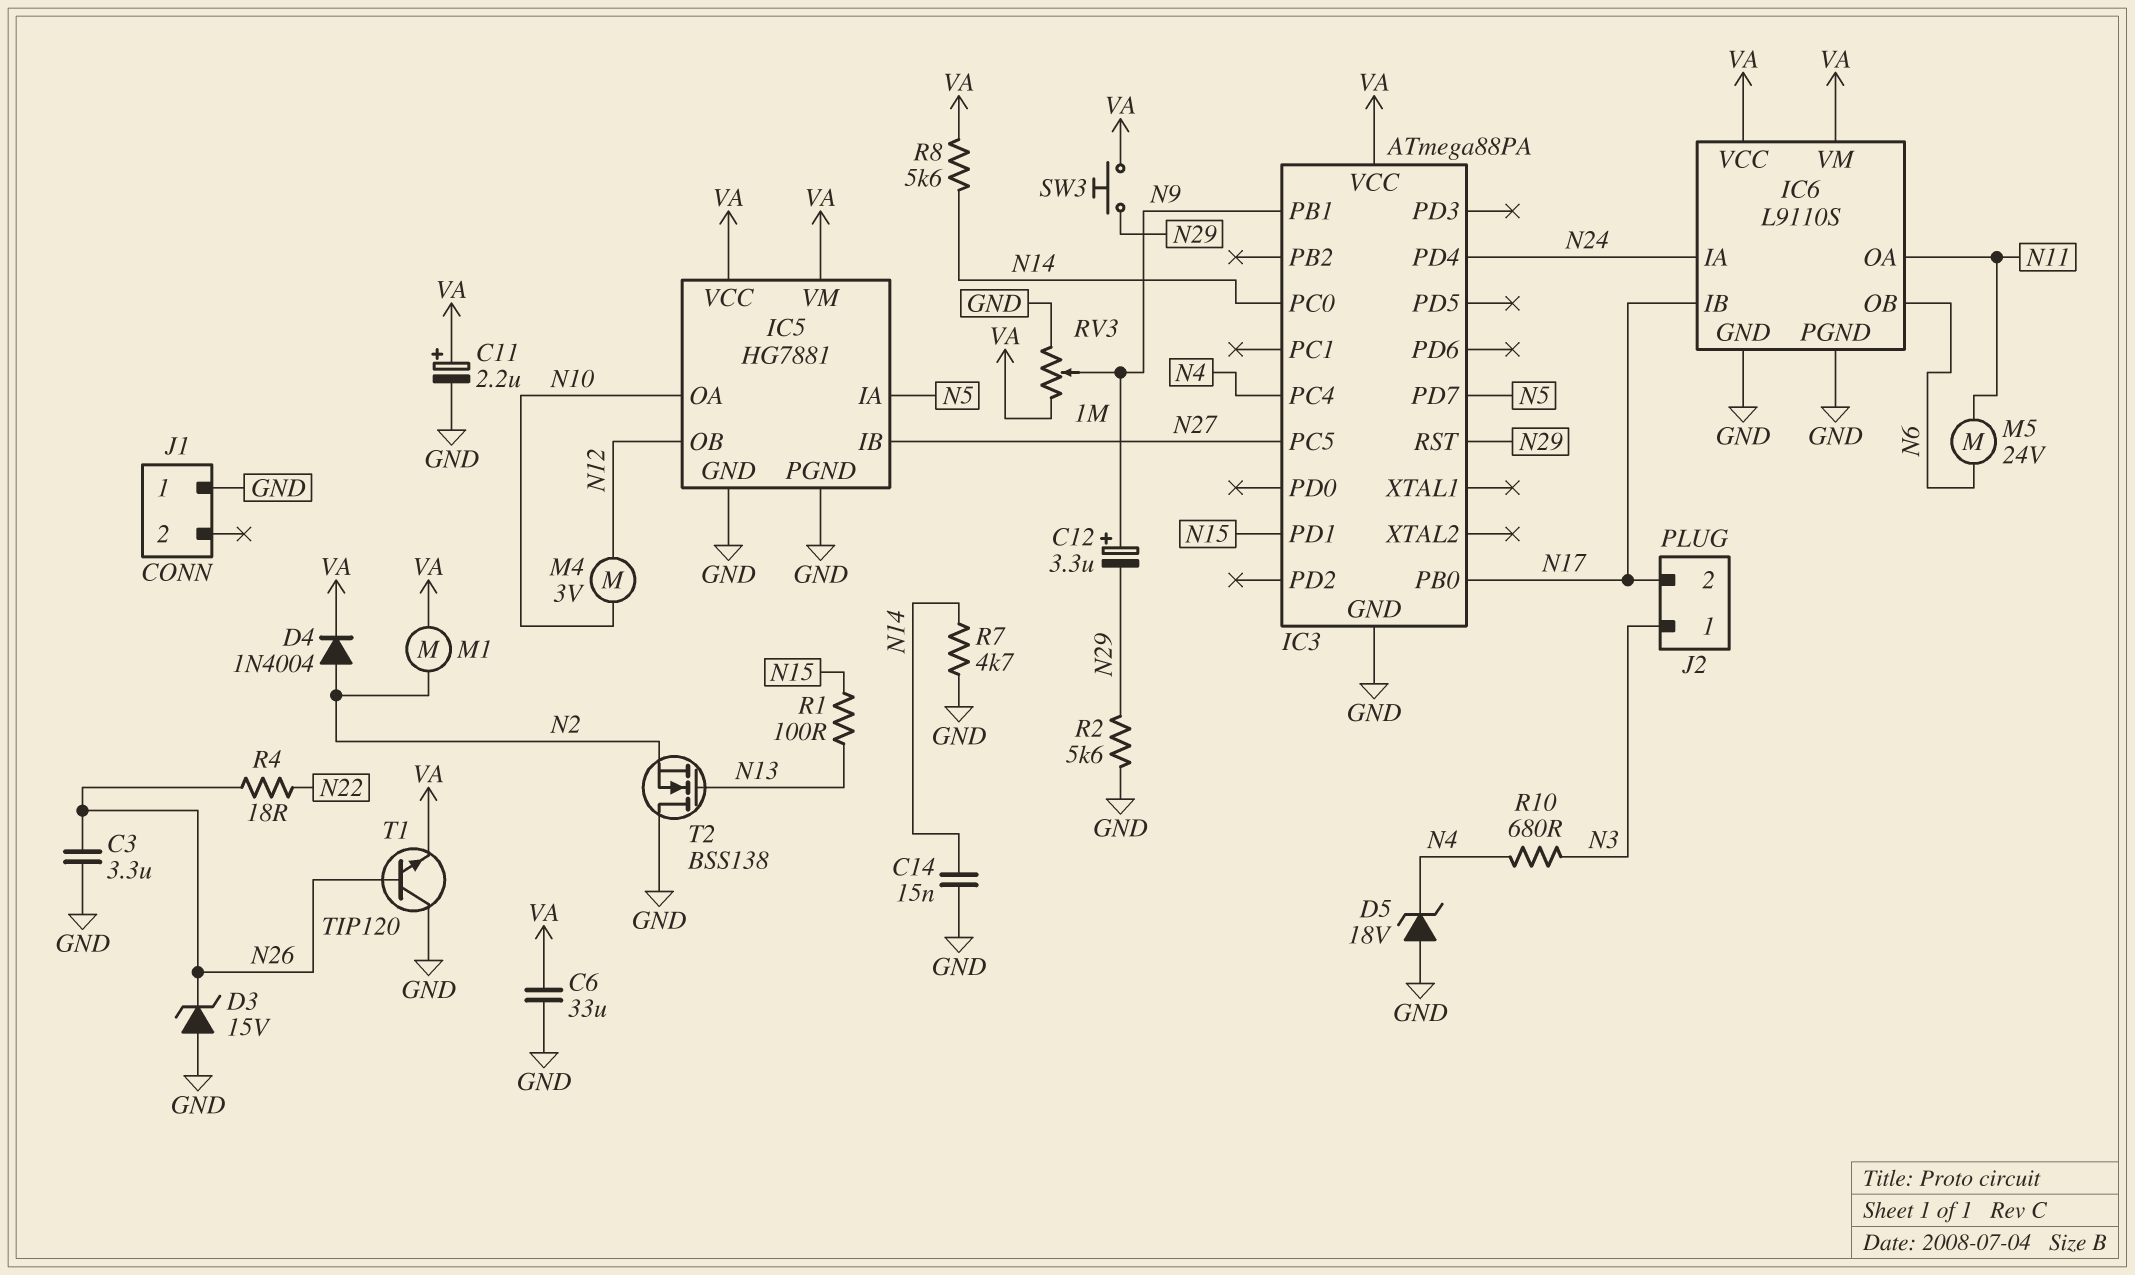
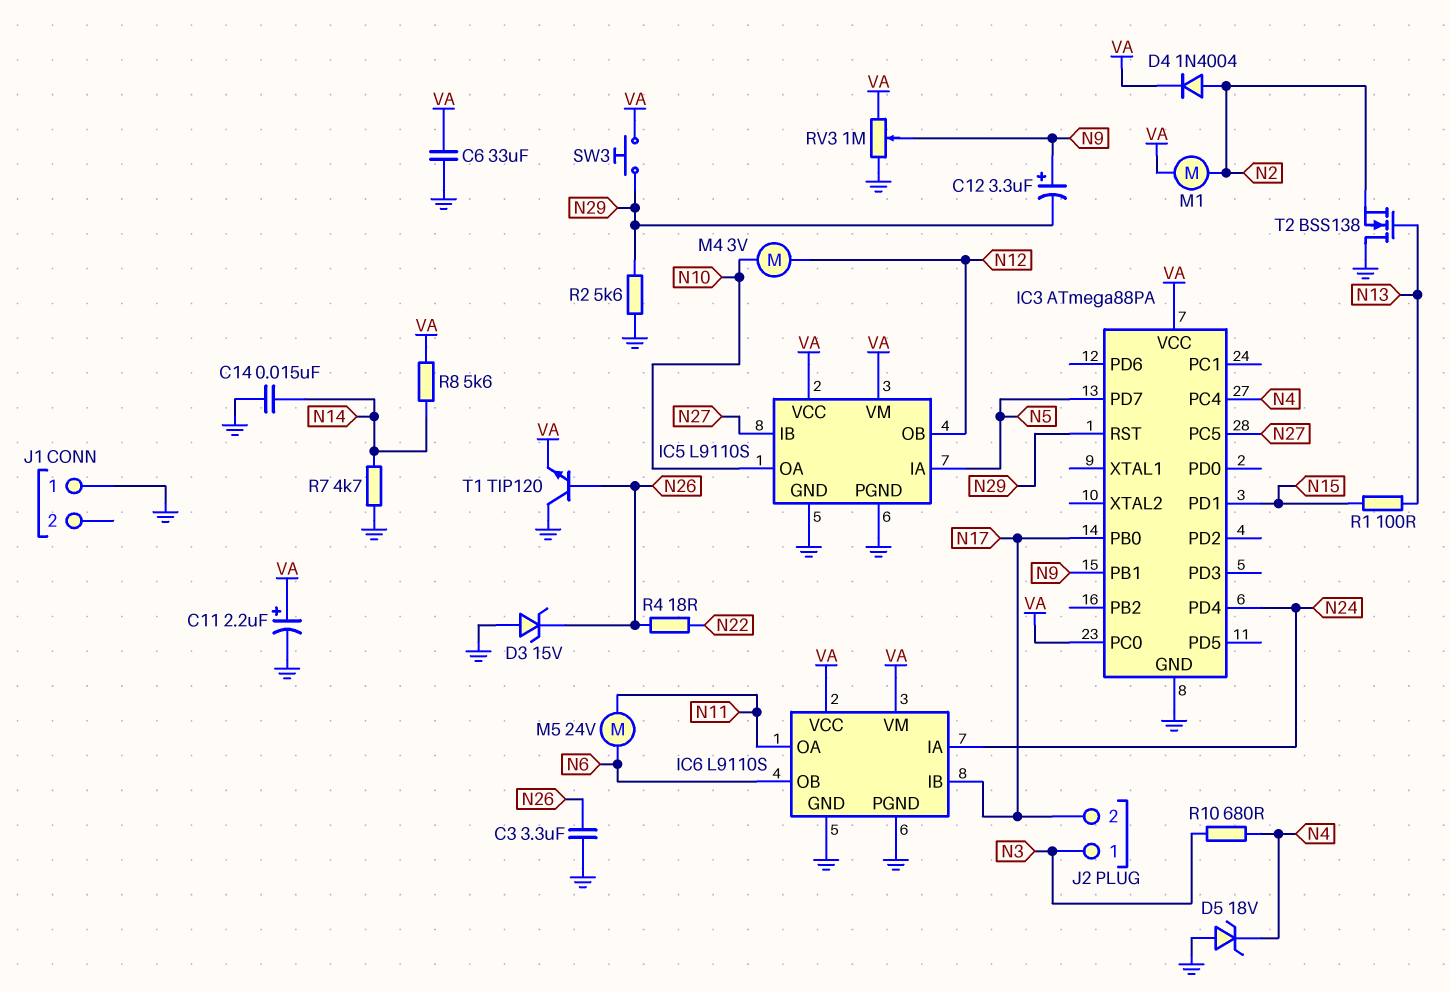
IC3 pin PC0: N14 -> VA
IC5: HG7881 -> L9110S

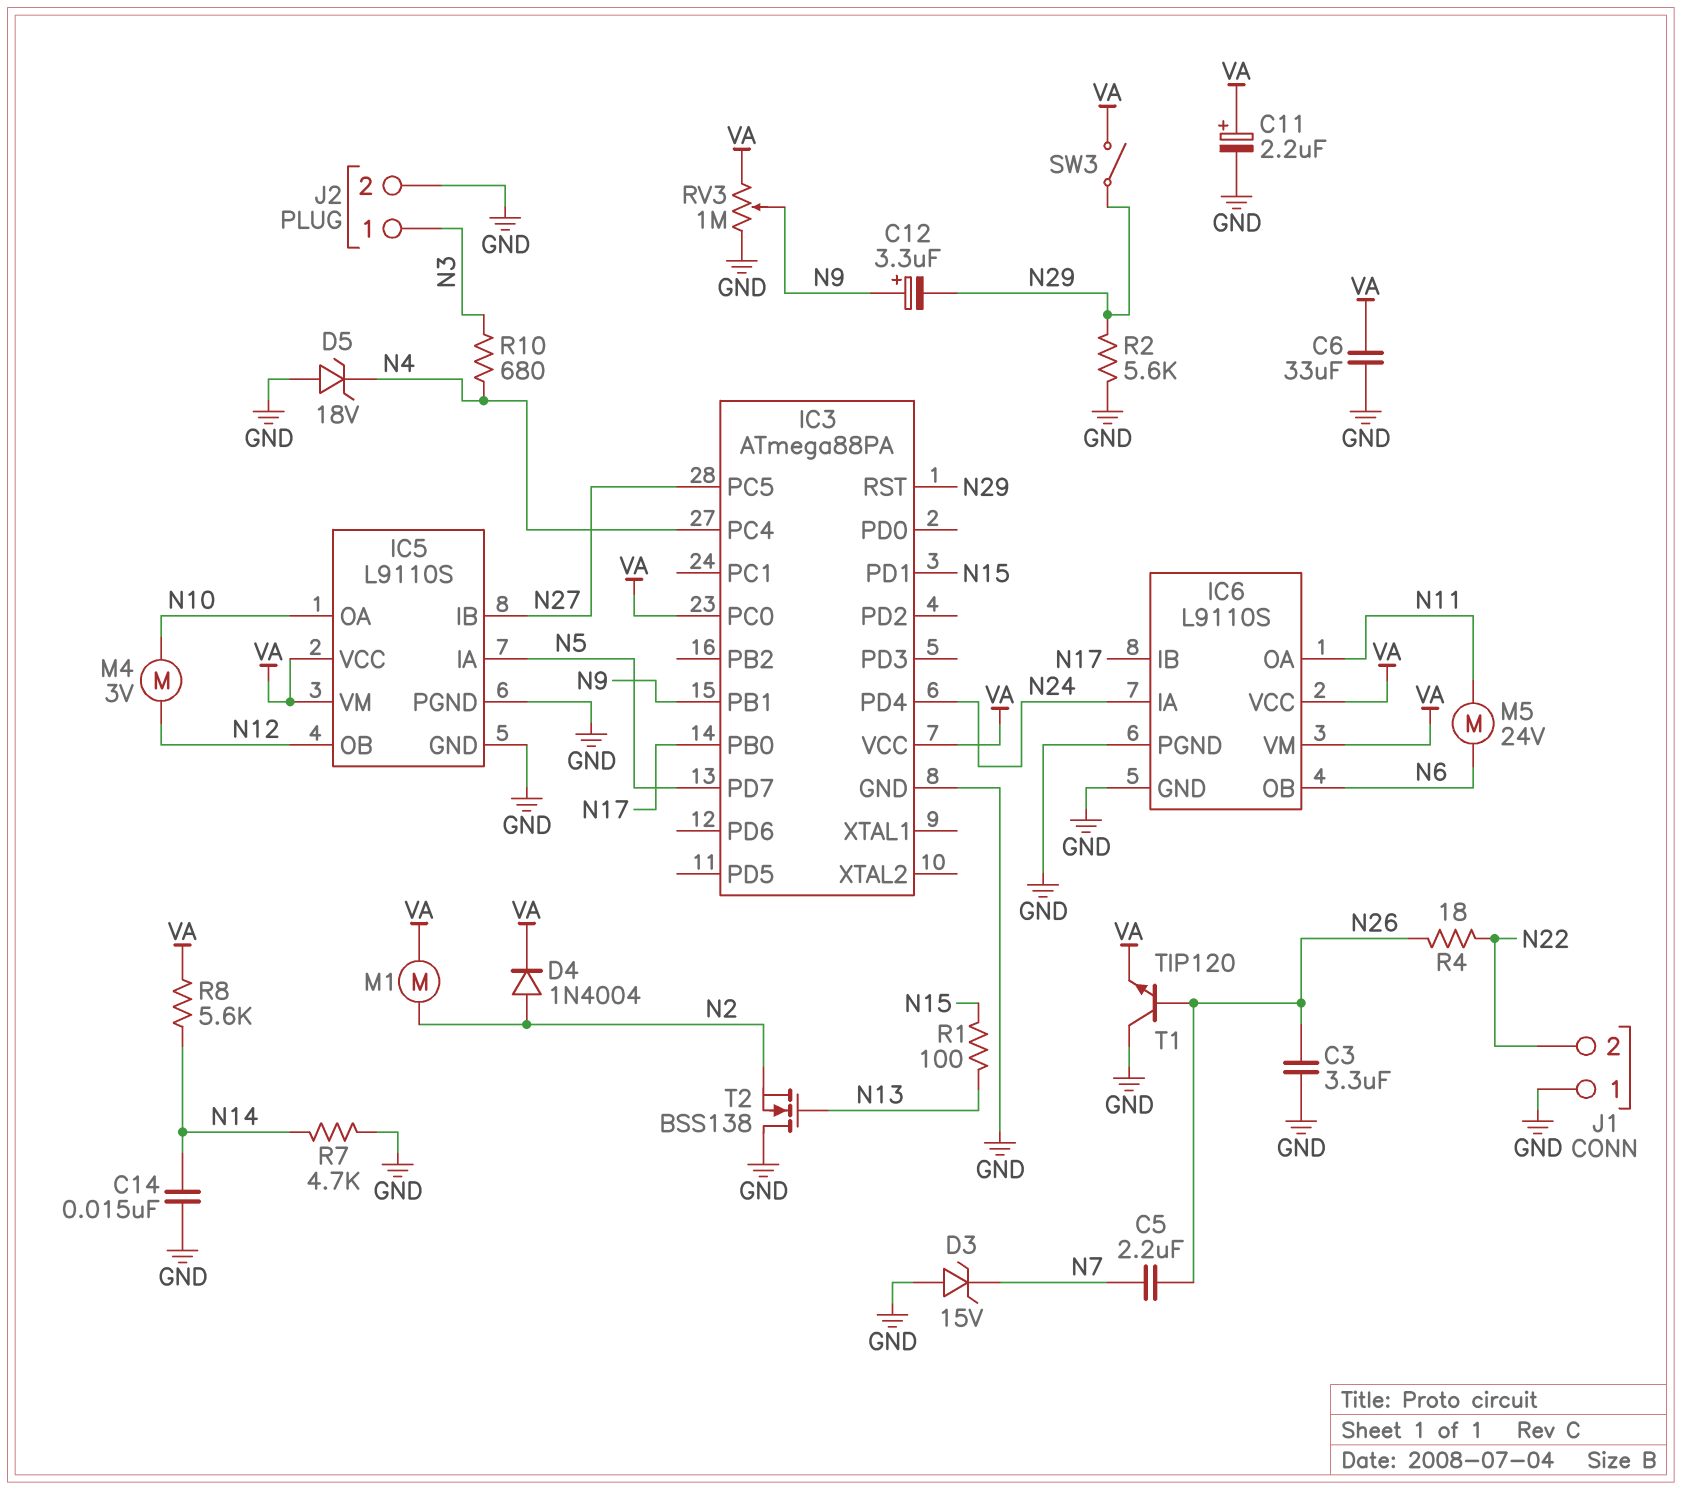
C5: none -> 2.2uF (N7, N26)
D3: zener 15V (A GND, K N26) -> zener 15V (A GND, K N7)
J1 pin 2: none -> N22
J2 pin 2: N17 -> GND
SW3: button (N29, VA) -> switch (N29, VA)

